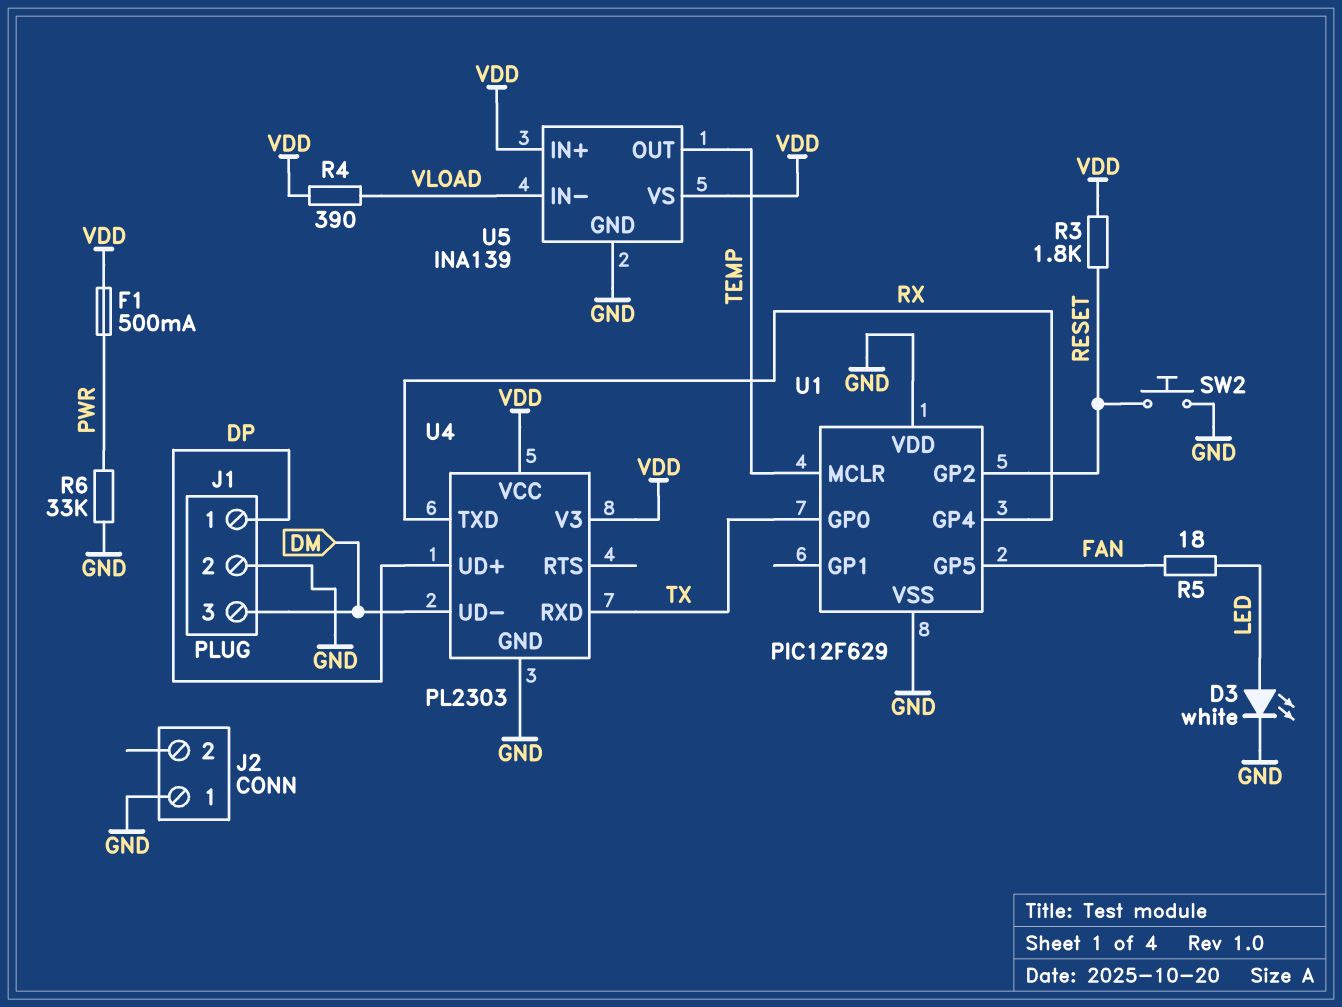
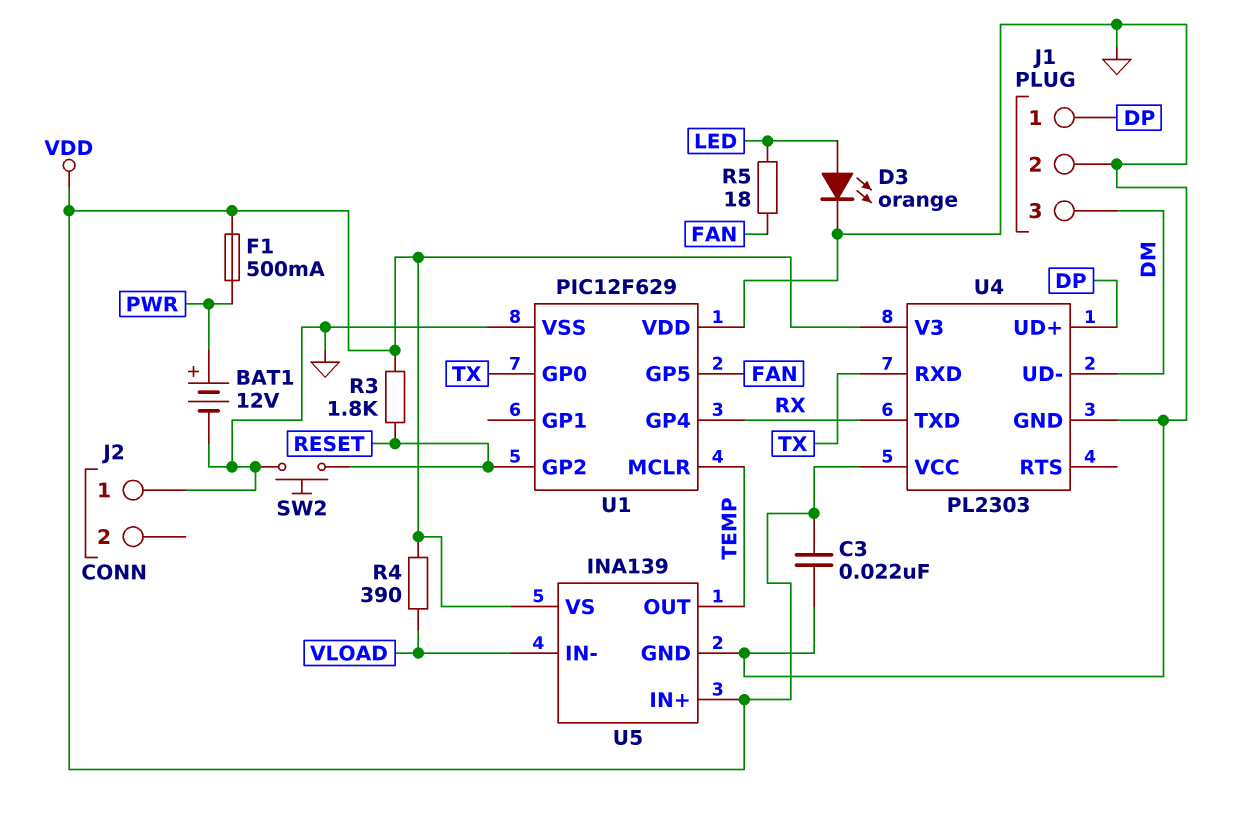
BAT1: none -> 12V (plus PWR, minus GND)
C3: none -> 22nF (GND, VDD)
D3: LED white (A LED, K GND) -> LED orange (A LED, K GND)
R6: 33k (GND, PWR) -> none

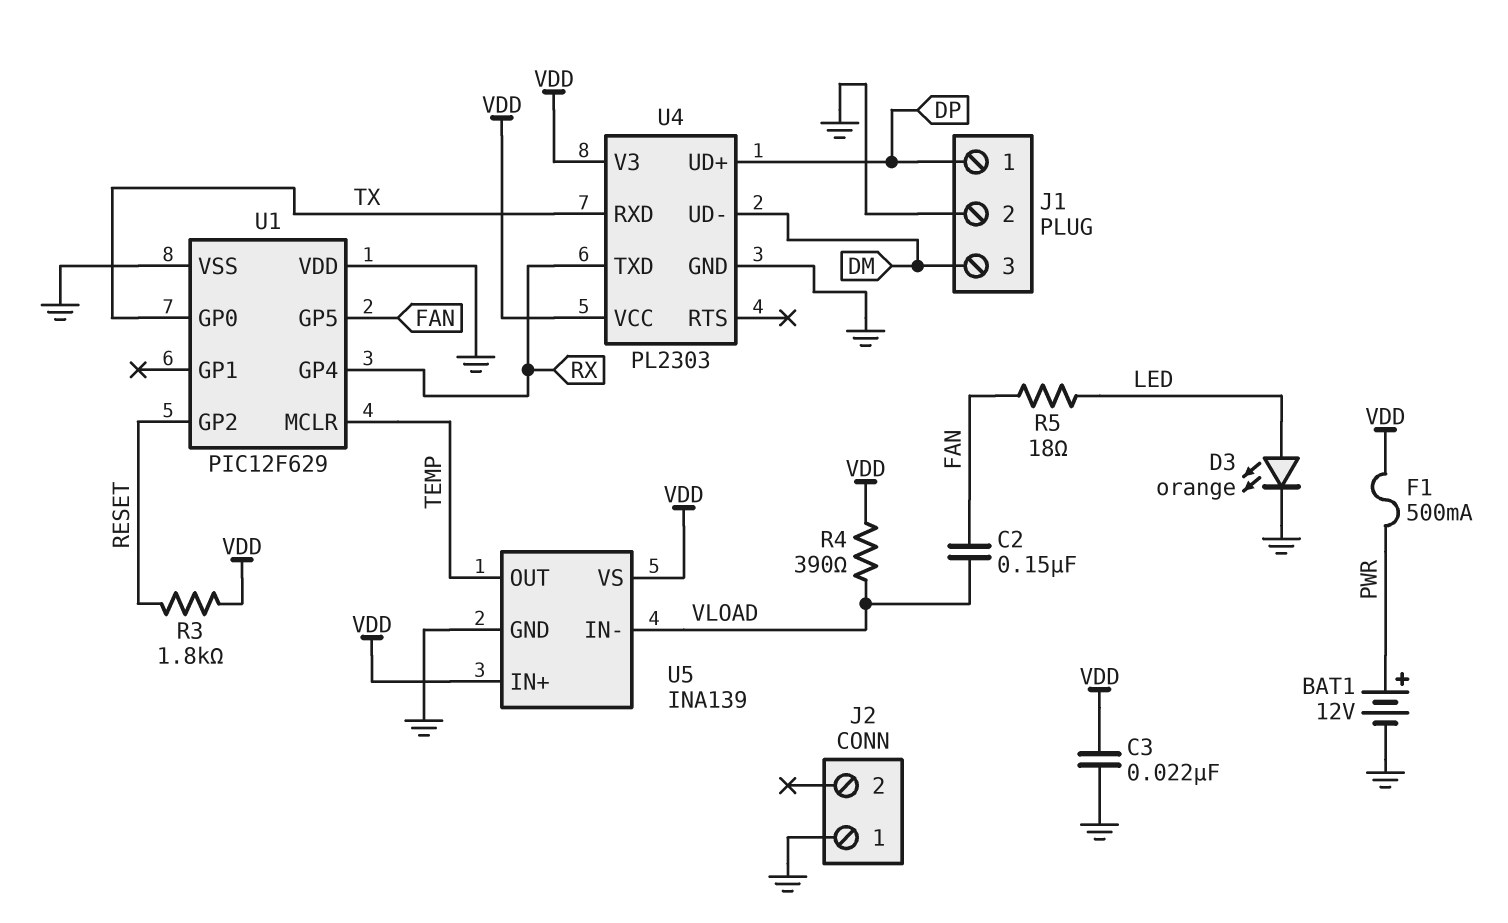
C2: none -> 150nF (FAN, VLOAD)
SW2: button (GND, RESET) -> none

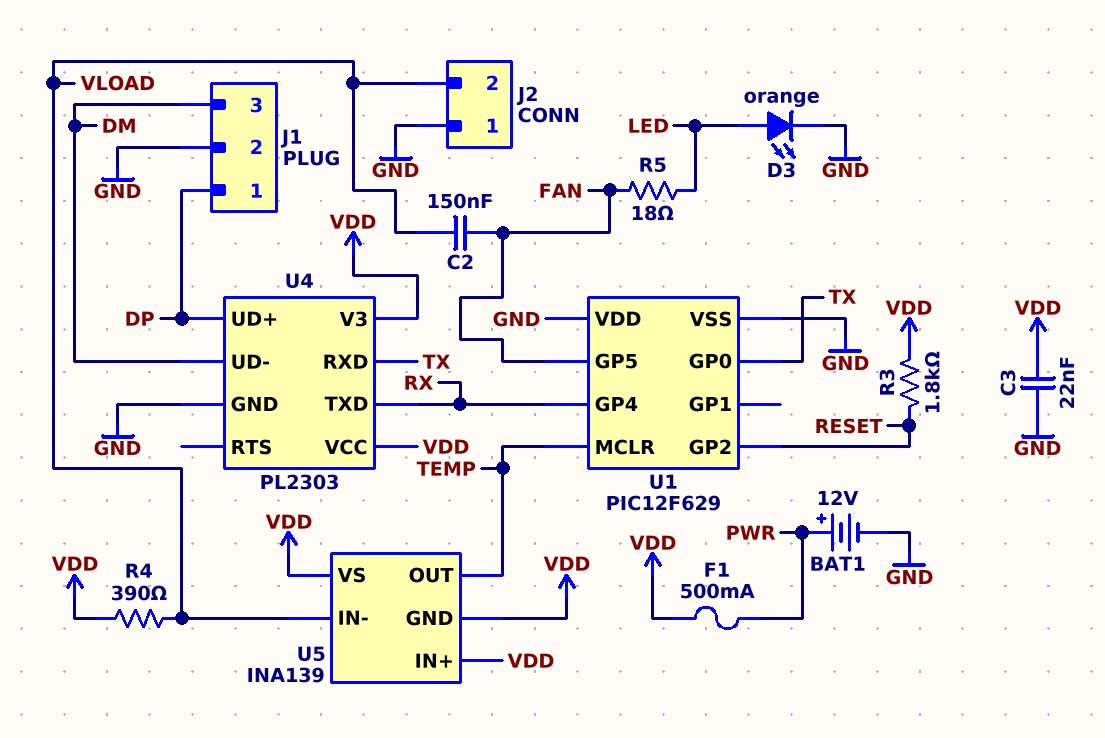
J2 pin 2: none -> VLOAD
U5 pin GND: GND -> VDD

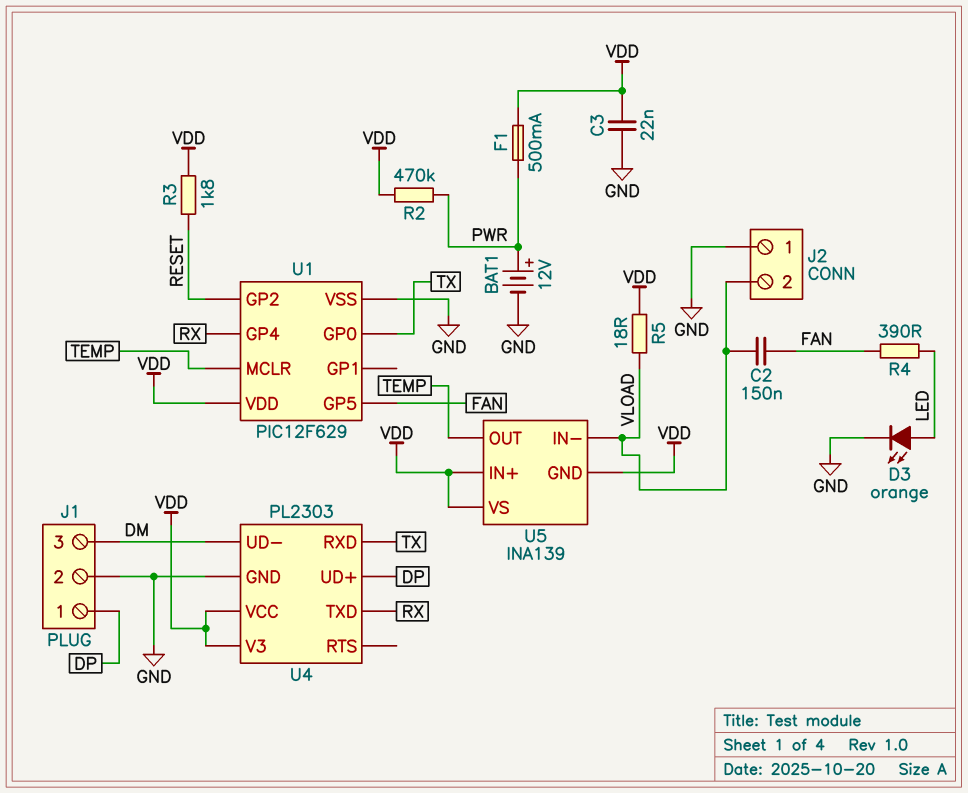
R2: none -> 470k (PWR, VDD)
R4: 390 (VDD, VLOAD) -> 390 (FAN, LED)
R5: 18 (FAN, LED) -> 18 (VDD, VLOAD)
U1 pin VDD: GND -> VDD

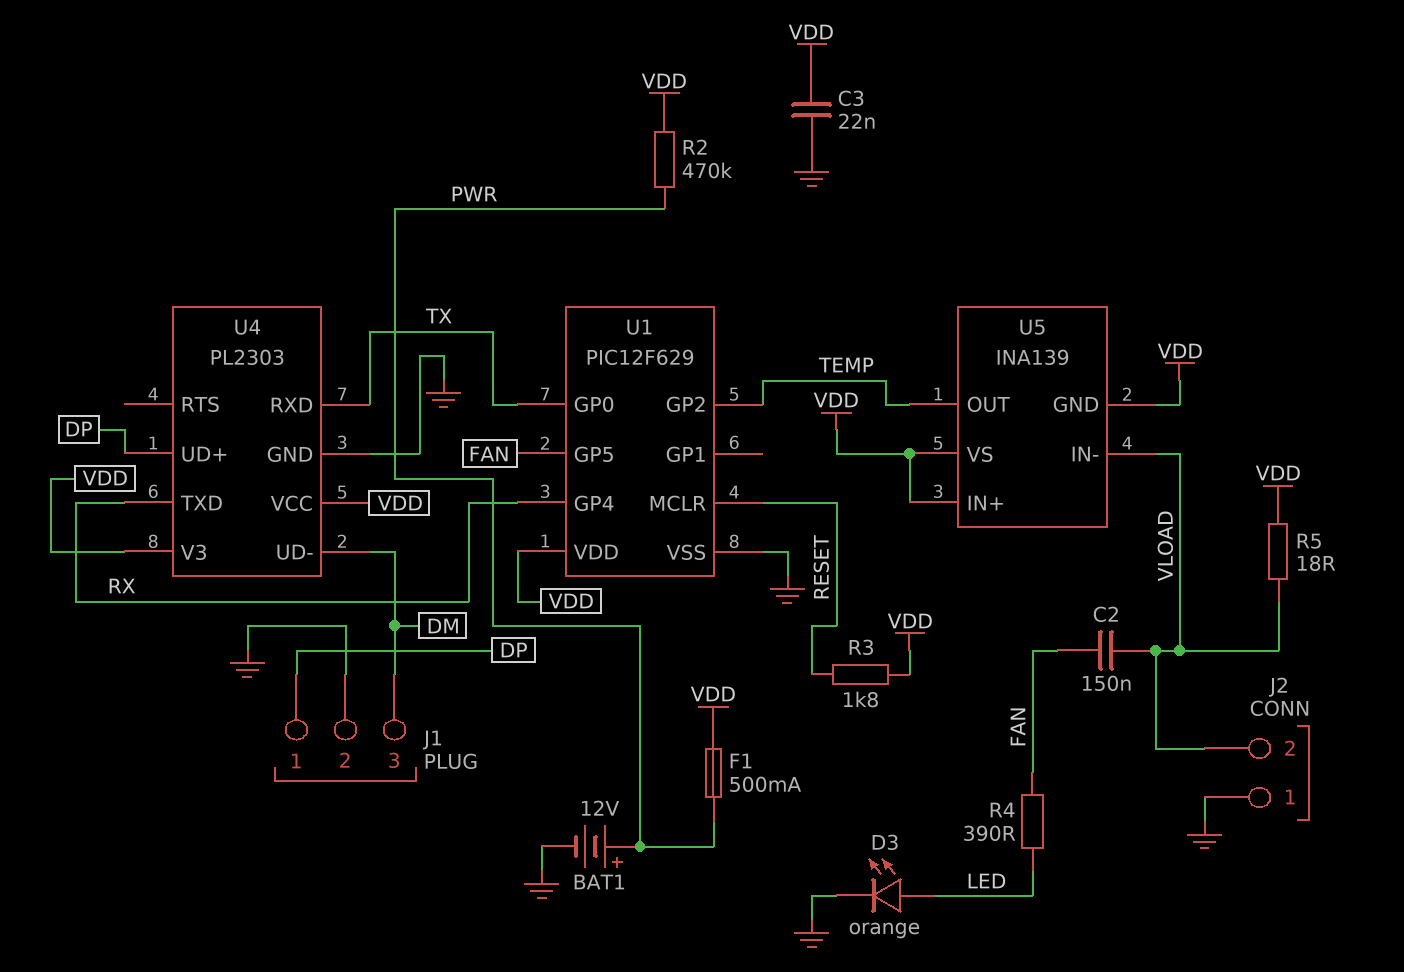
U1 pin GP2: RESET -> TEMP
U1 pin MCLR: TEMP -> RESET

